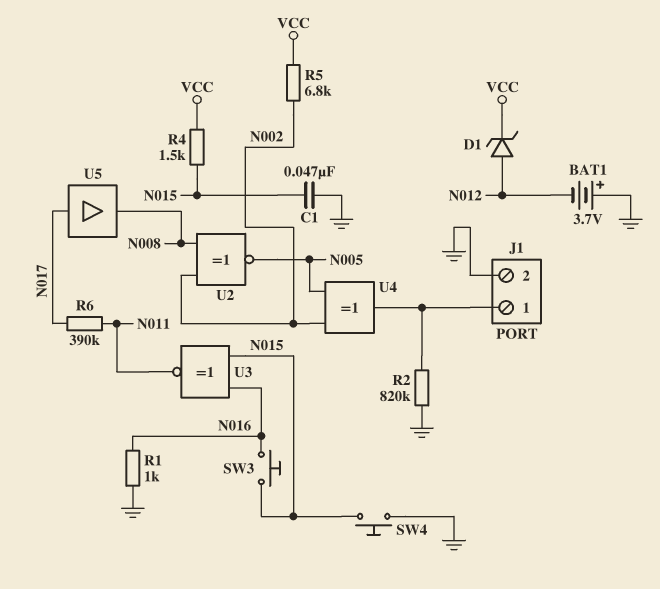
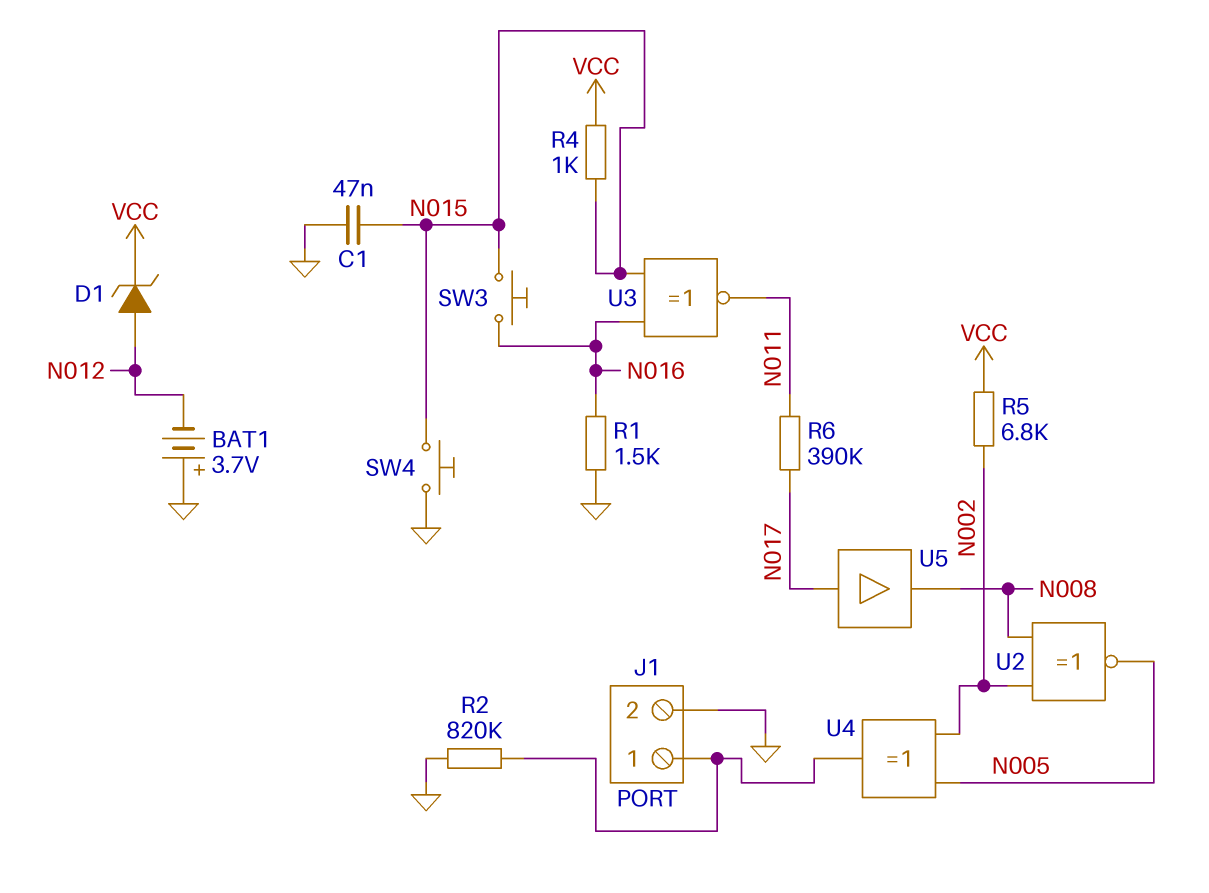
R1: 1k (GND, N016) -> 1.5k (GND, N016)
R4: 1.5k (N015, VCC) -> 1k (N015, VCC)

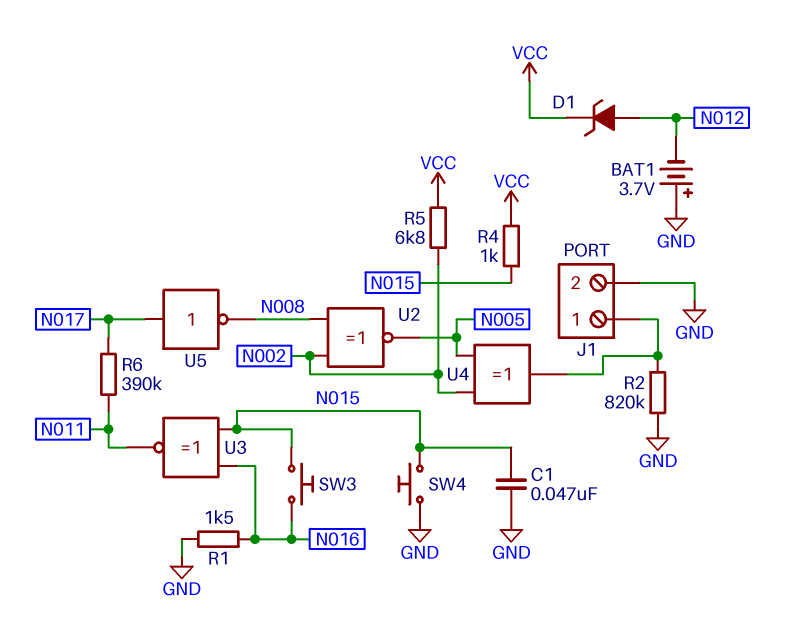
U5: buffer (in N017, out N008) -> NOT (in N017, out N008)

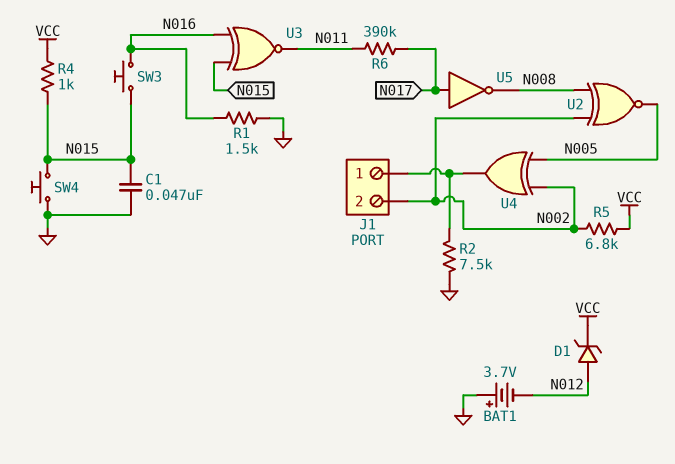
J1 pin 2: GND -> N002
R2: 820k (GND, J1/1) -> 7.5k (GND, J1/1)

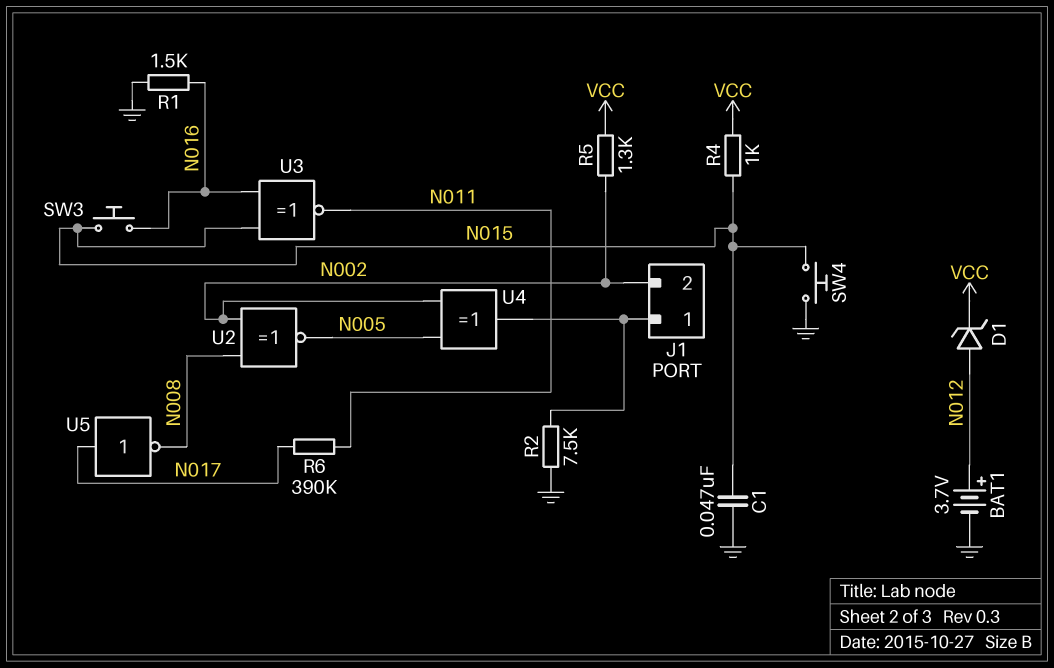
BAT1: 3.7V (plus GND, minus N012) -> 3.7V (plus N012, minus GND)
R5: 6.8k (N002, VCC) -> 1.3k (N002, VCC)

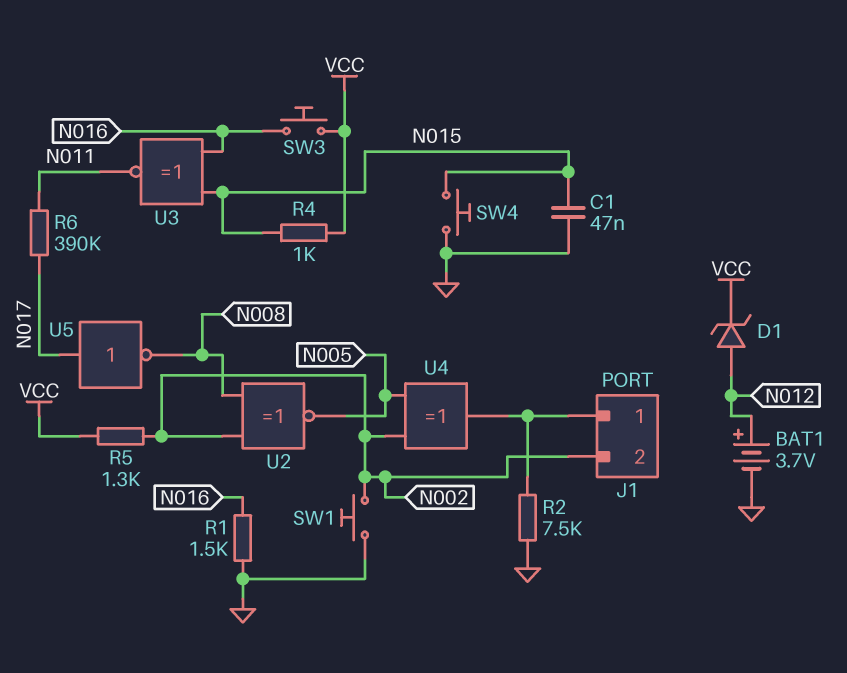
SW1: none -> button (GND, N002)
SW3: button (N015, N016) -> button (N016, VCC)

